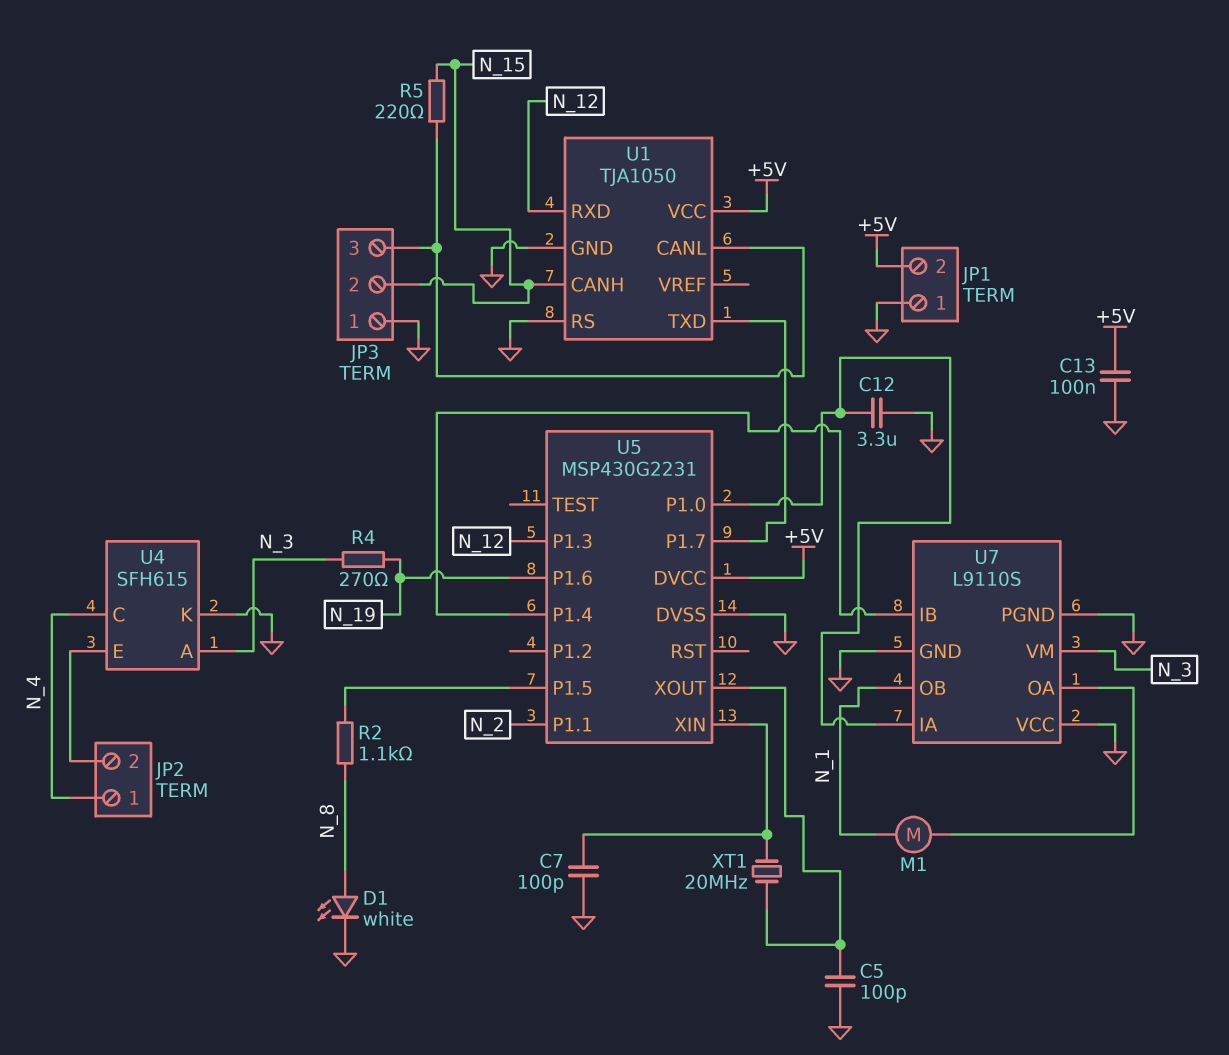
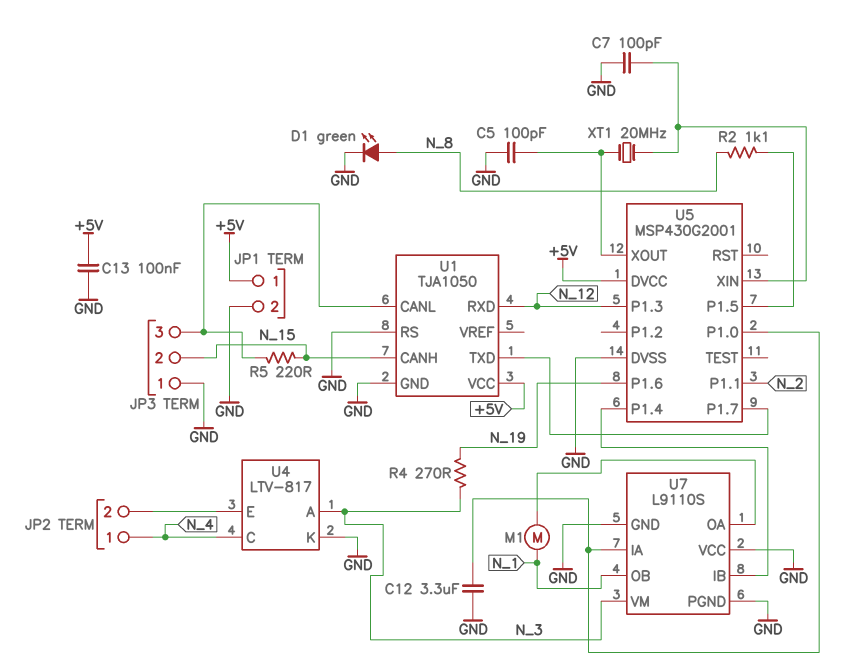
D1: LED white (A N_8, K GND) -> LED green (A N_8, K GND)
JP1 pin 1: GND -> +5V
JP1 pin 2: +5V -> GND
U4: SFH615 -> LTV-817
U5: MSP430G2231 -> MSP430G2001

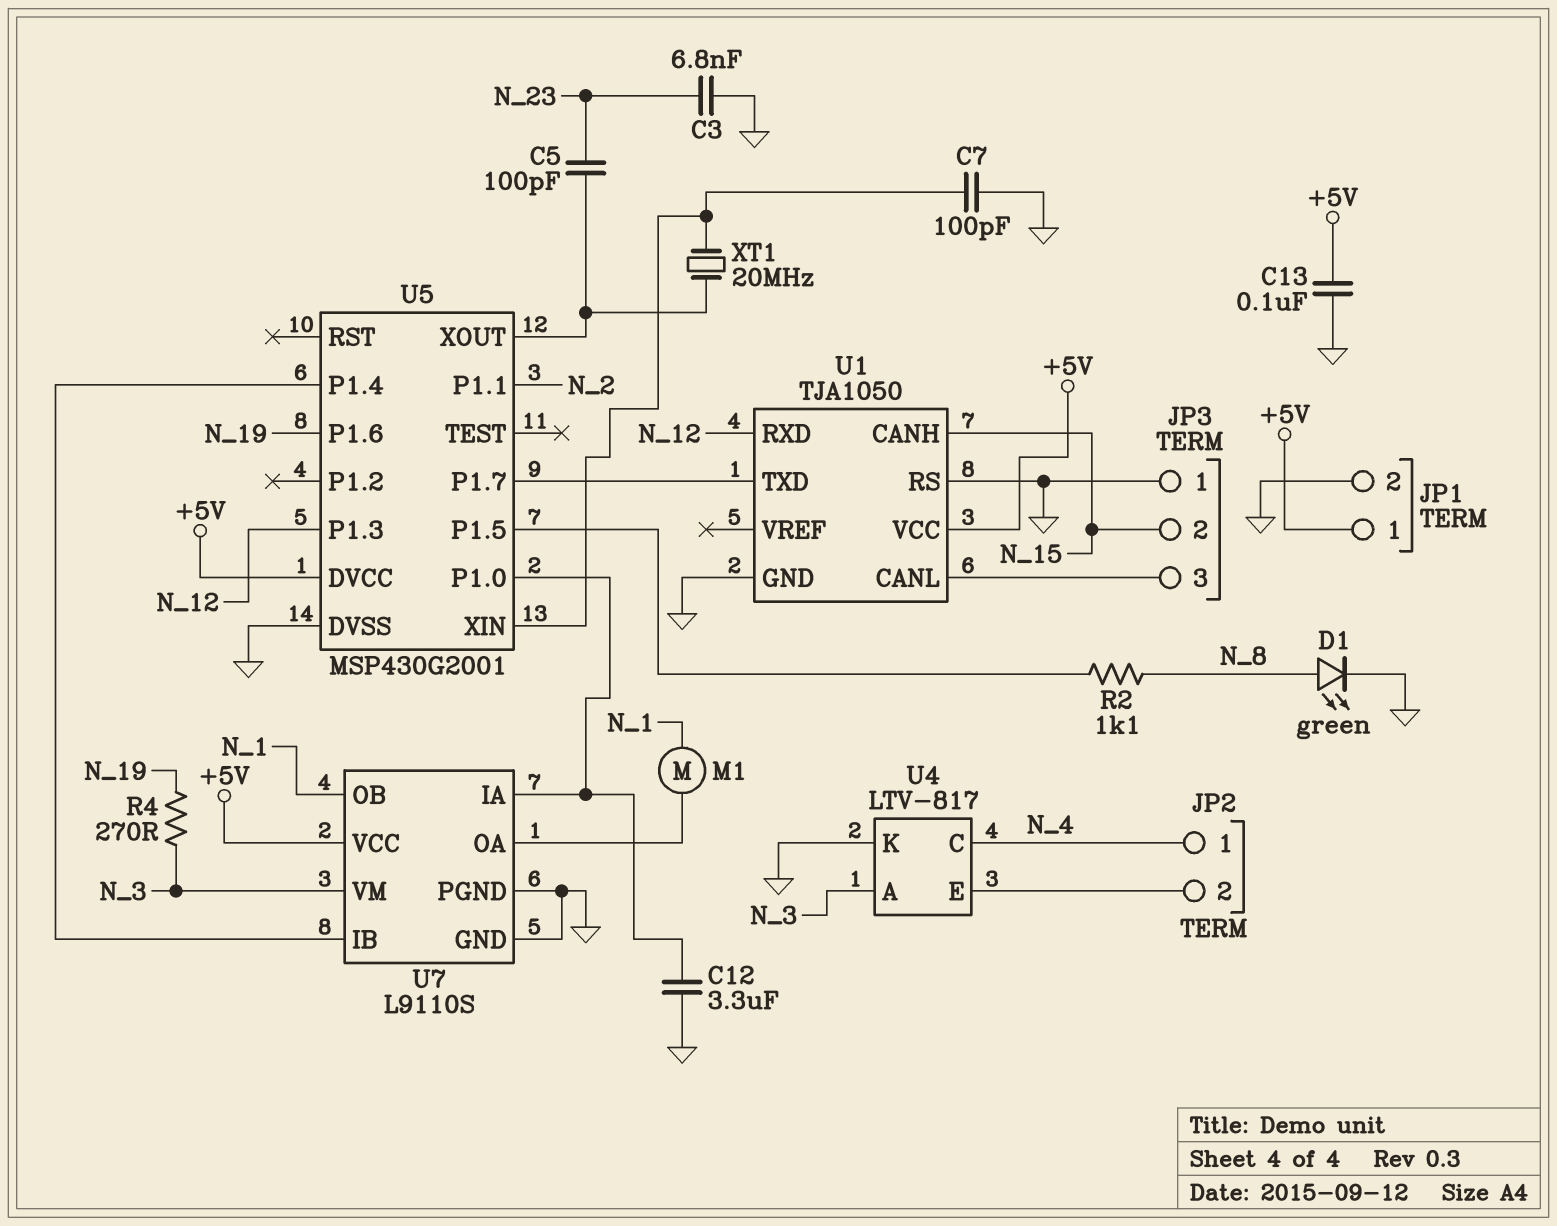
C3: none -> 6.8nF (GND, N_23)
C5: 100pF (GND, U5/XOUT) -> 100pF (N_23, U5/XOUT)
R5: 220 (JP3/3, N_15) -> none
U7 pin VCC: GND -> +5V

